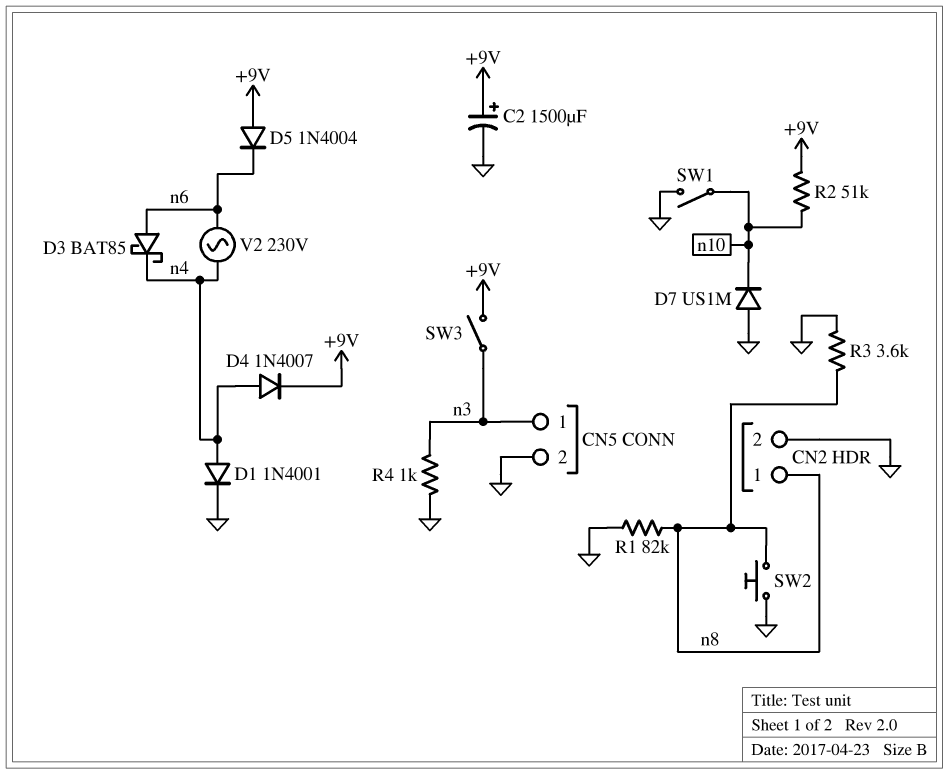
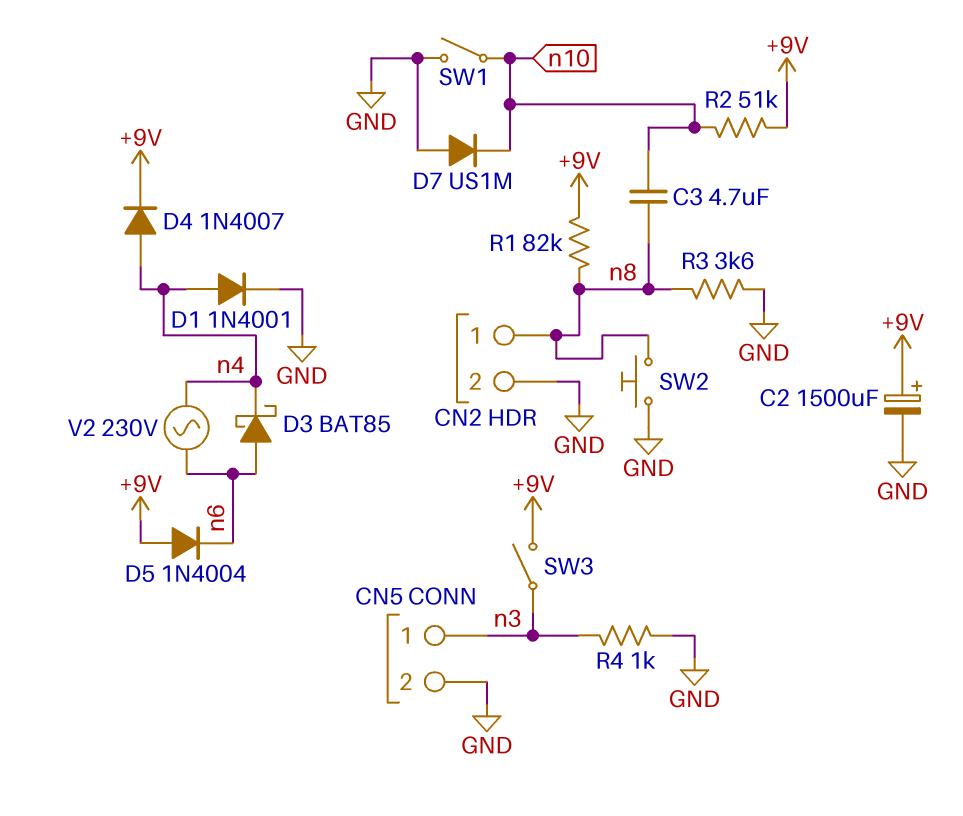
C3: none -> 4.7uF (n8, n10)
R1: 82k (GND, n8) -> 82k (+9V, n8)

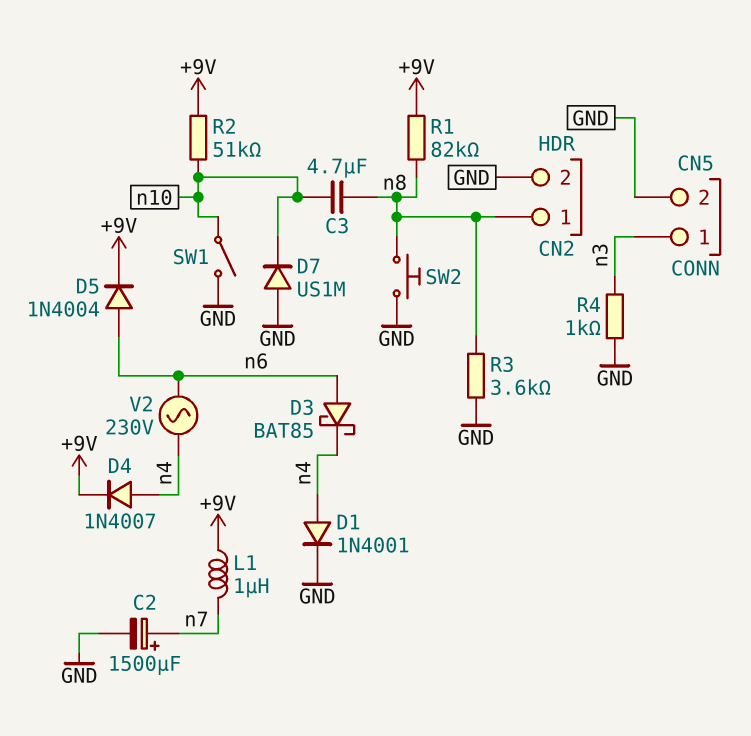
C2: 1500uF (plus +9V, minus GND) -> 1500uF (plus n7, minus GND)
D5: diode 1N4004 (A +9V, K n6) -> diode 1N4004 (A n6, K +9V)
L1: none -> 1uH (+9V, n7)
SW3: switch (+9V, n3) -> none

